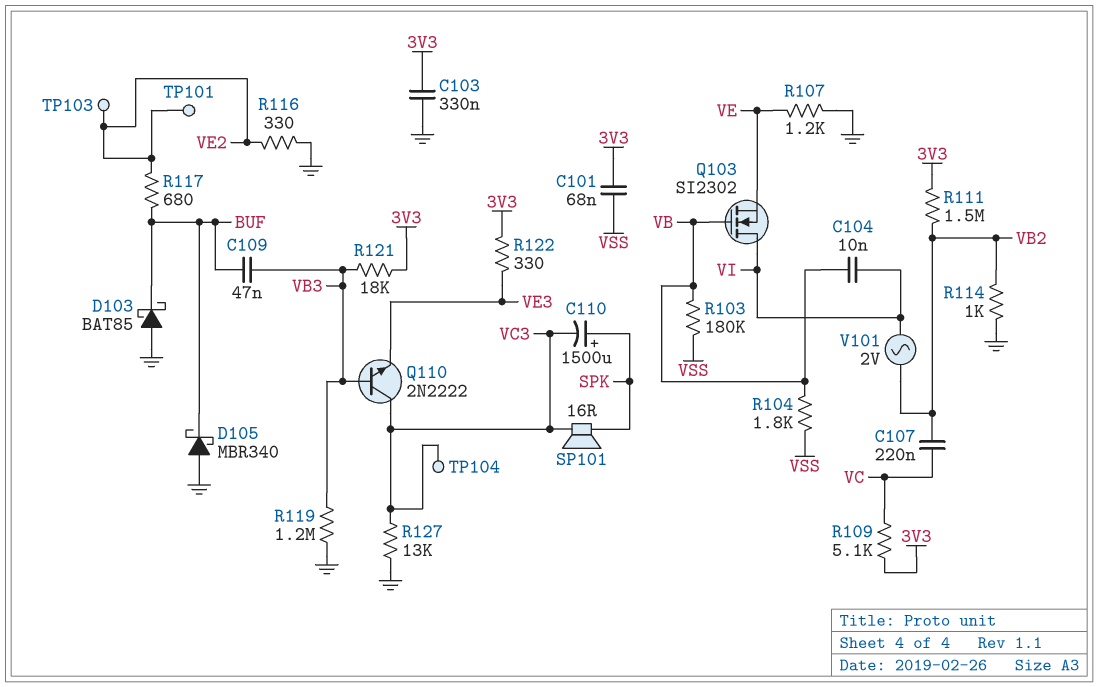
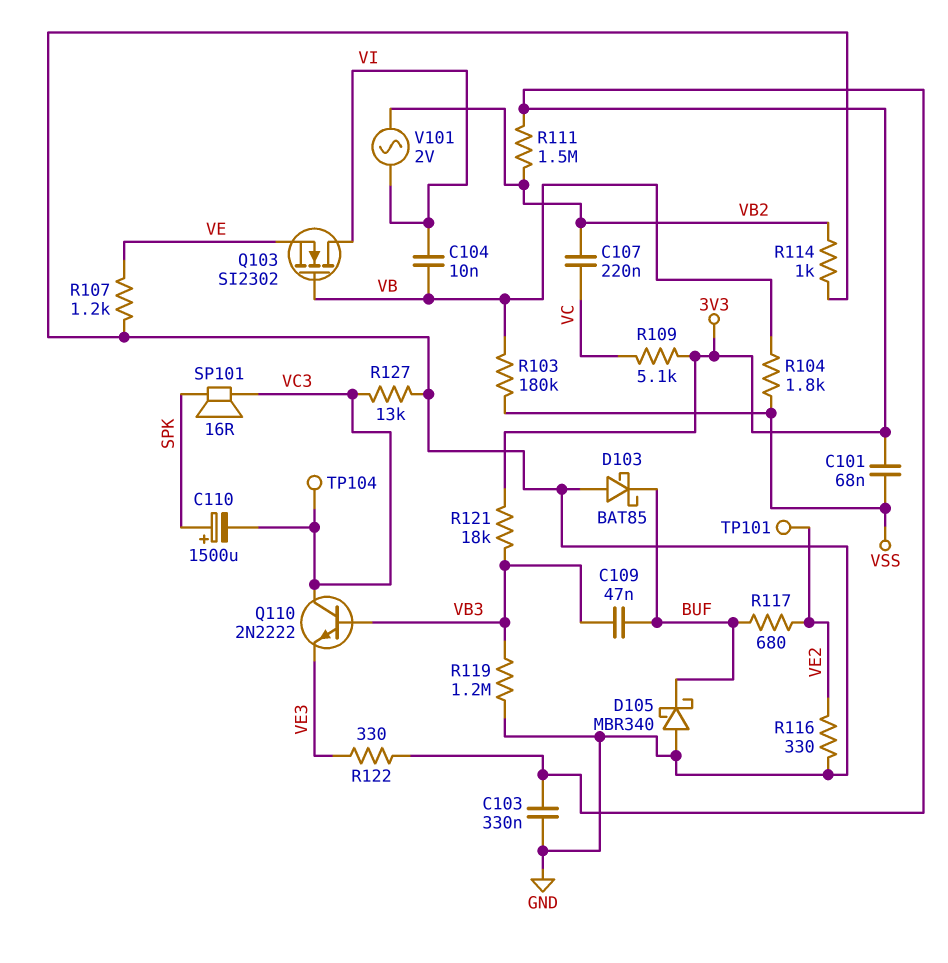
TP103: test point (VE2) -> none

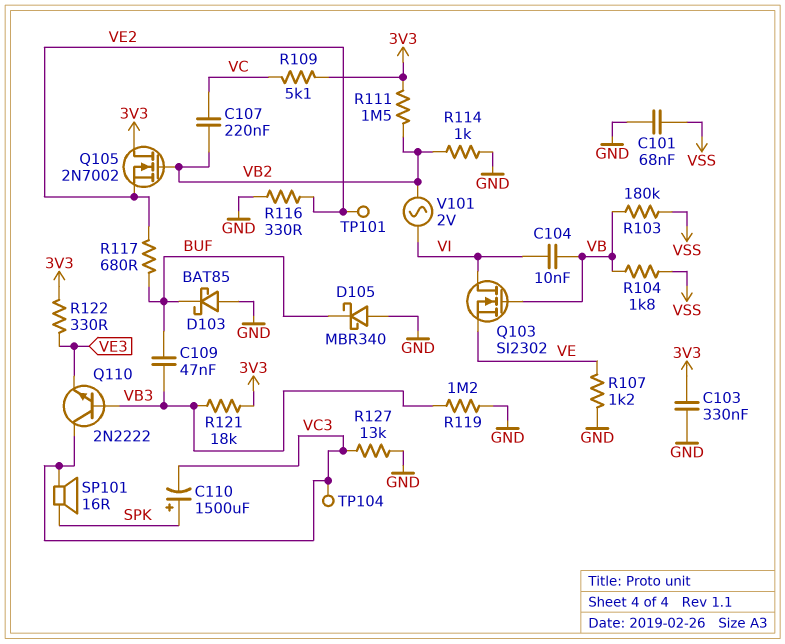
C101: 68nF (3V3, VSS) -> 68nF (GND, VSS)
Q105: none -> NMOS 2N7002 (G VB2, D 3V3, S VE2)

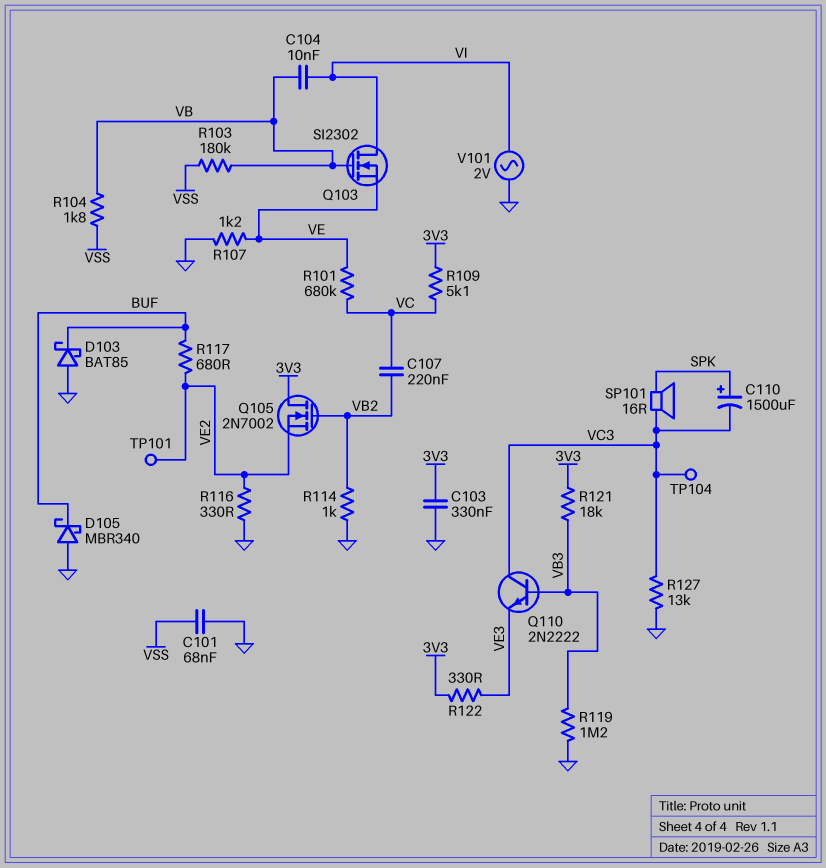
C109: 47nF (BUF, VB3) -> none
R101: none -> 680k (VC, VE)
R111: 1.5M (3V3, VB2) -> none
V101: AC 2V (VB2, VI) -> AC 2V (GND, VI)

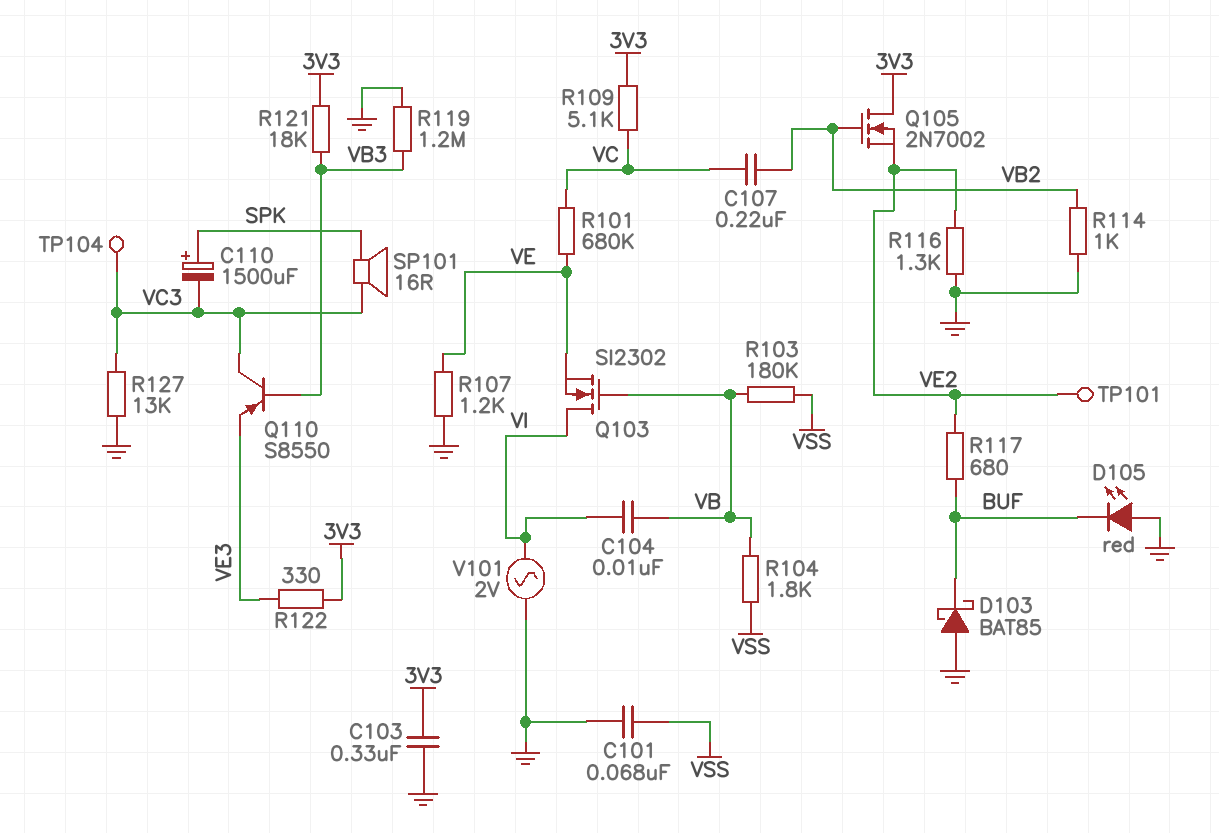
D105: schottky MBR340 (A GND, K BUF) -> LED red (A GND, K BUF)
Q110: NPN 2N2222 (B VB3, C VC3, E VE3) -> PNP S8550 (B VB3, C VC3, E VE3)
R116: 330 (GND, VE2) -> 1.3k (GND, VE2)

